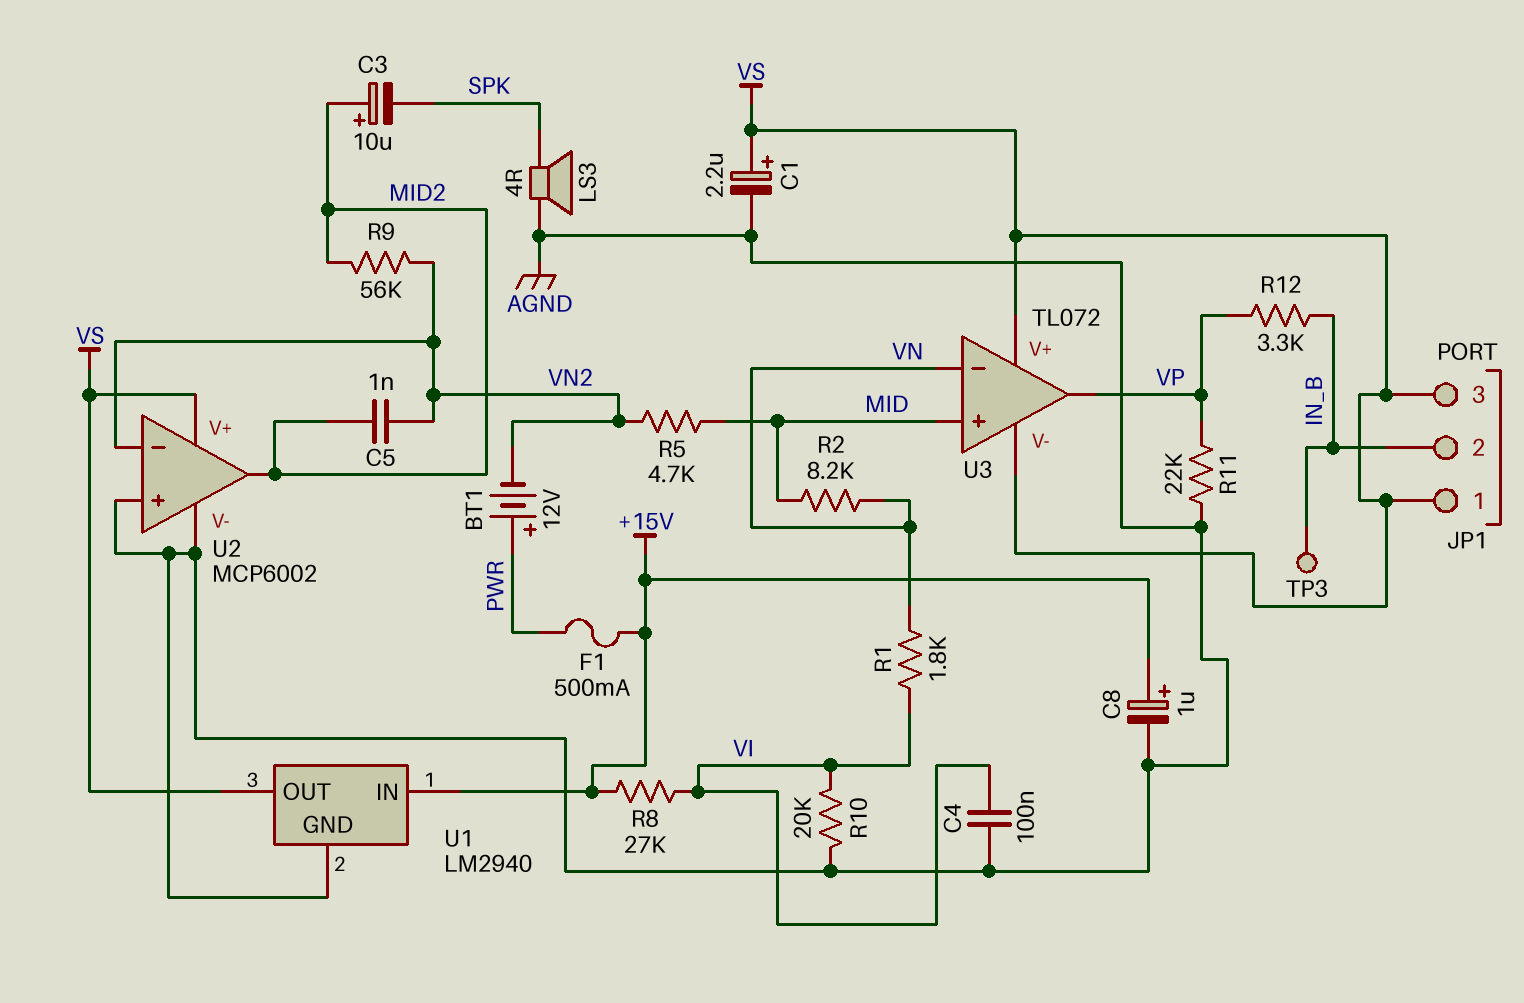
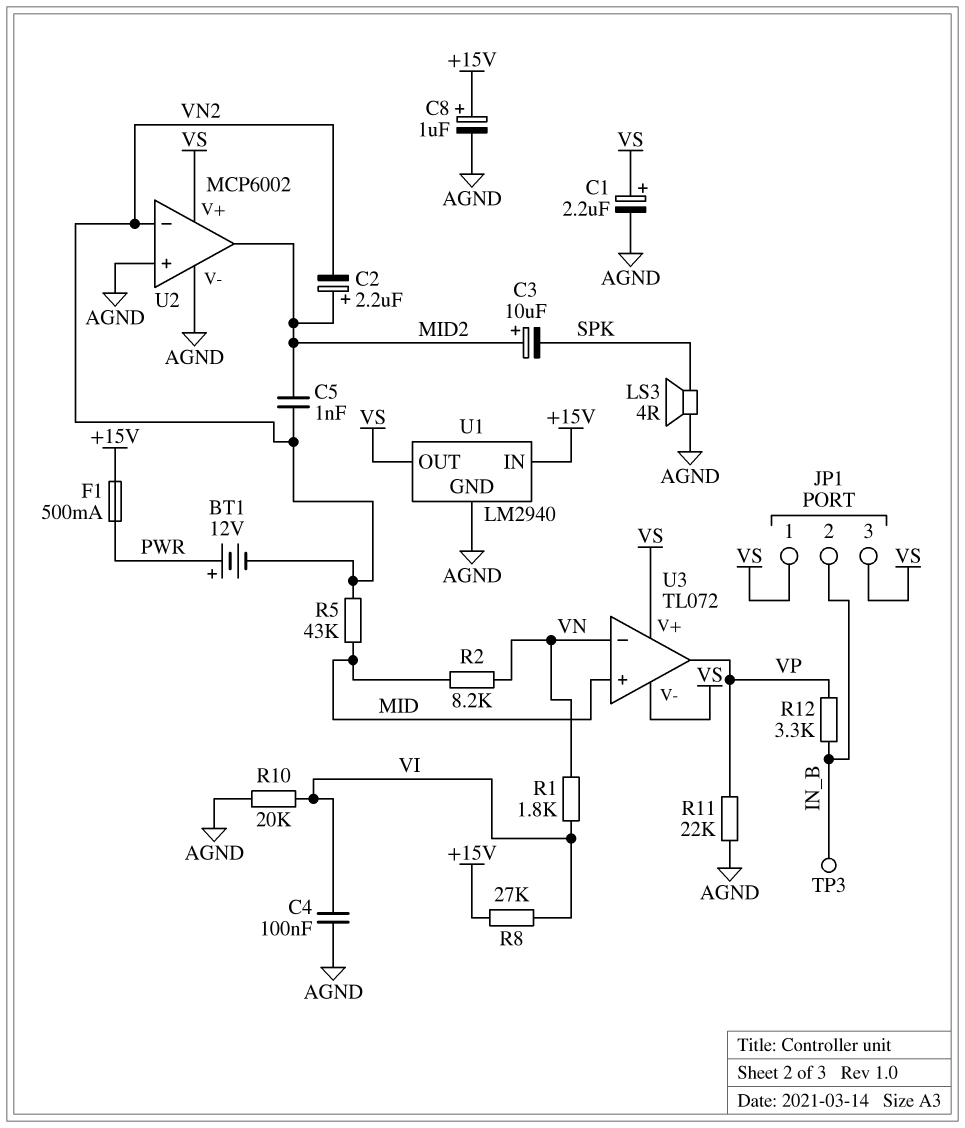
C2: none -> 2.2uF (plus MID2, minus VN2)
R5: 4.7k (MID, VN2) -> 43k (MID, VN2)
R9: 56k (MID2, VN2) -> none

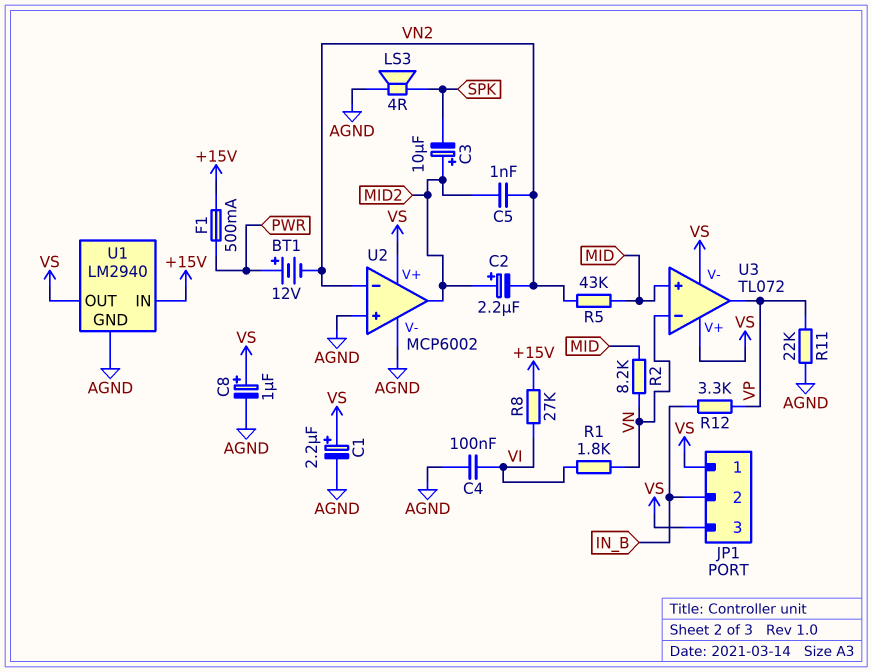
C8: 1uF (plus +15V, minus AGND) -> 1uF (plus VS, minus AGND)
R10: 20k (AGND, VI) -> none
TP3: test point (IN_B) -> none

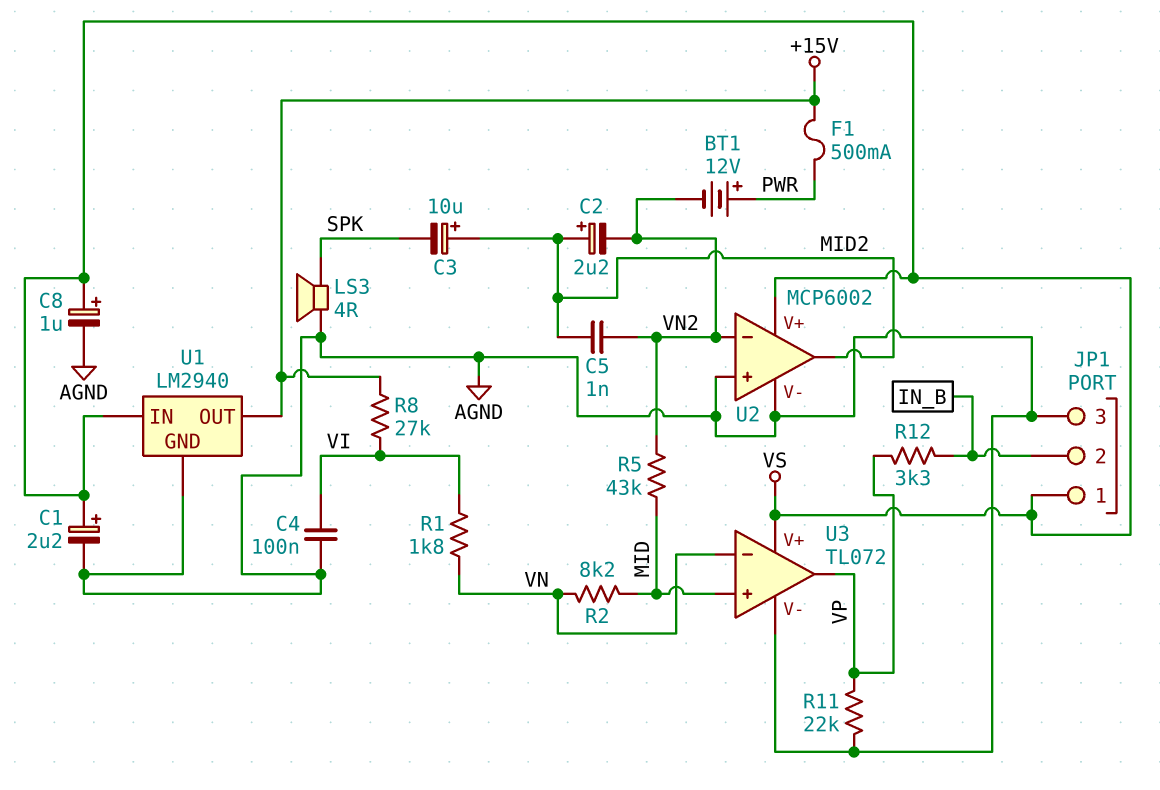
JP1 pin 3: VS -> AGND
U1 pin IN: +15V -> VS
U1 pin OUT: VS -> +15V
U3 pin V-: VS -> AGND

